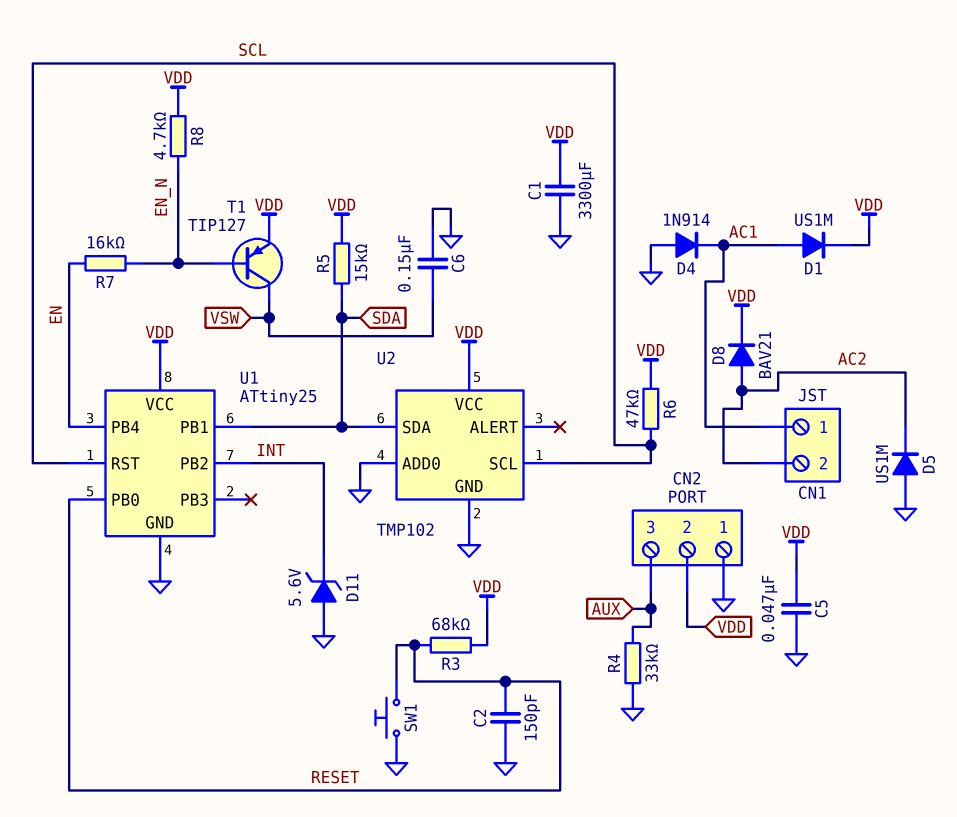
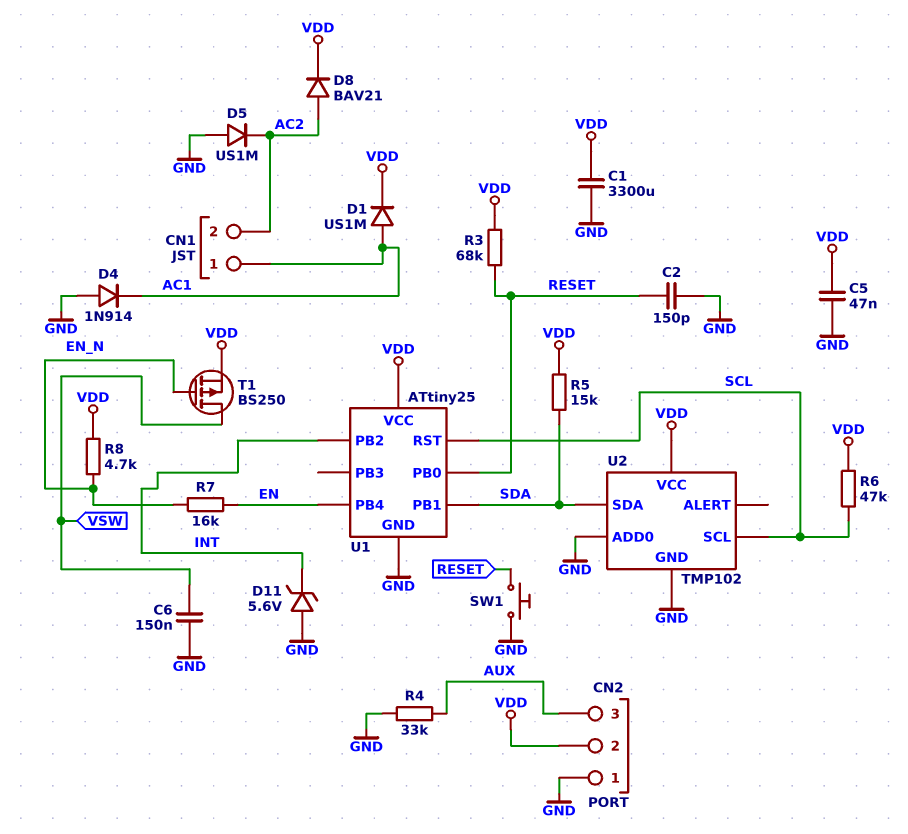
T1: PNP TIP127 (B EN_N, C VSW, E VDD) -> PMOS BS250 (G EN_N, D VSW, S VDD)

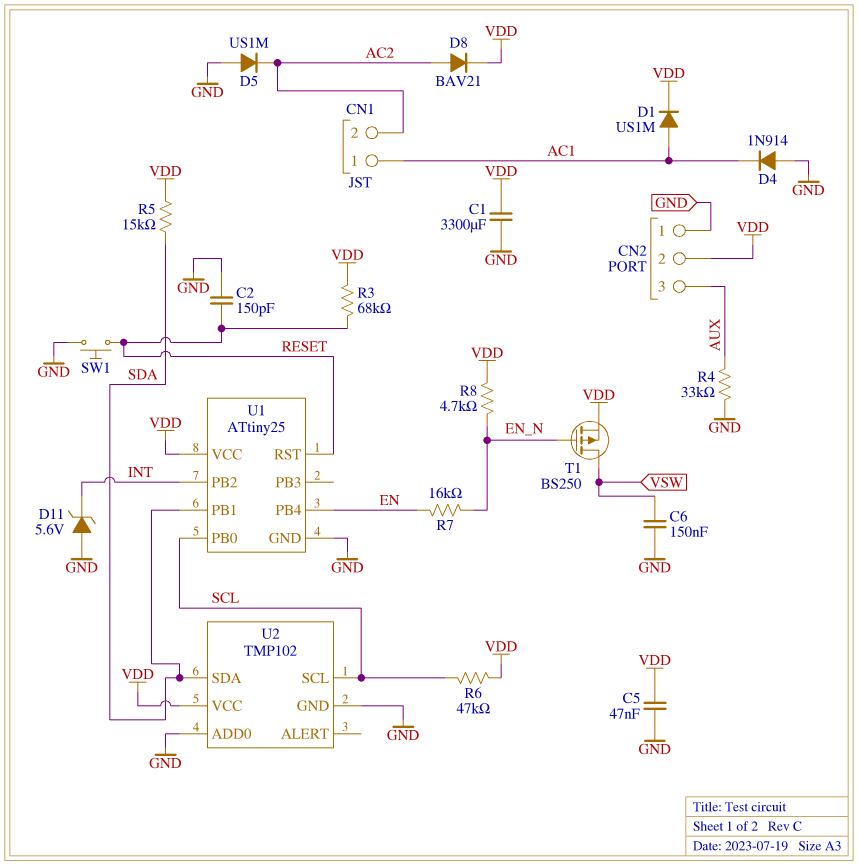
U1 pin PB0: RESET -> SCL
U1 pin RST: SCL -> RESET

